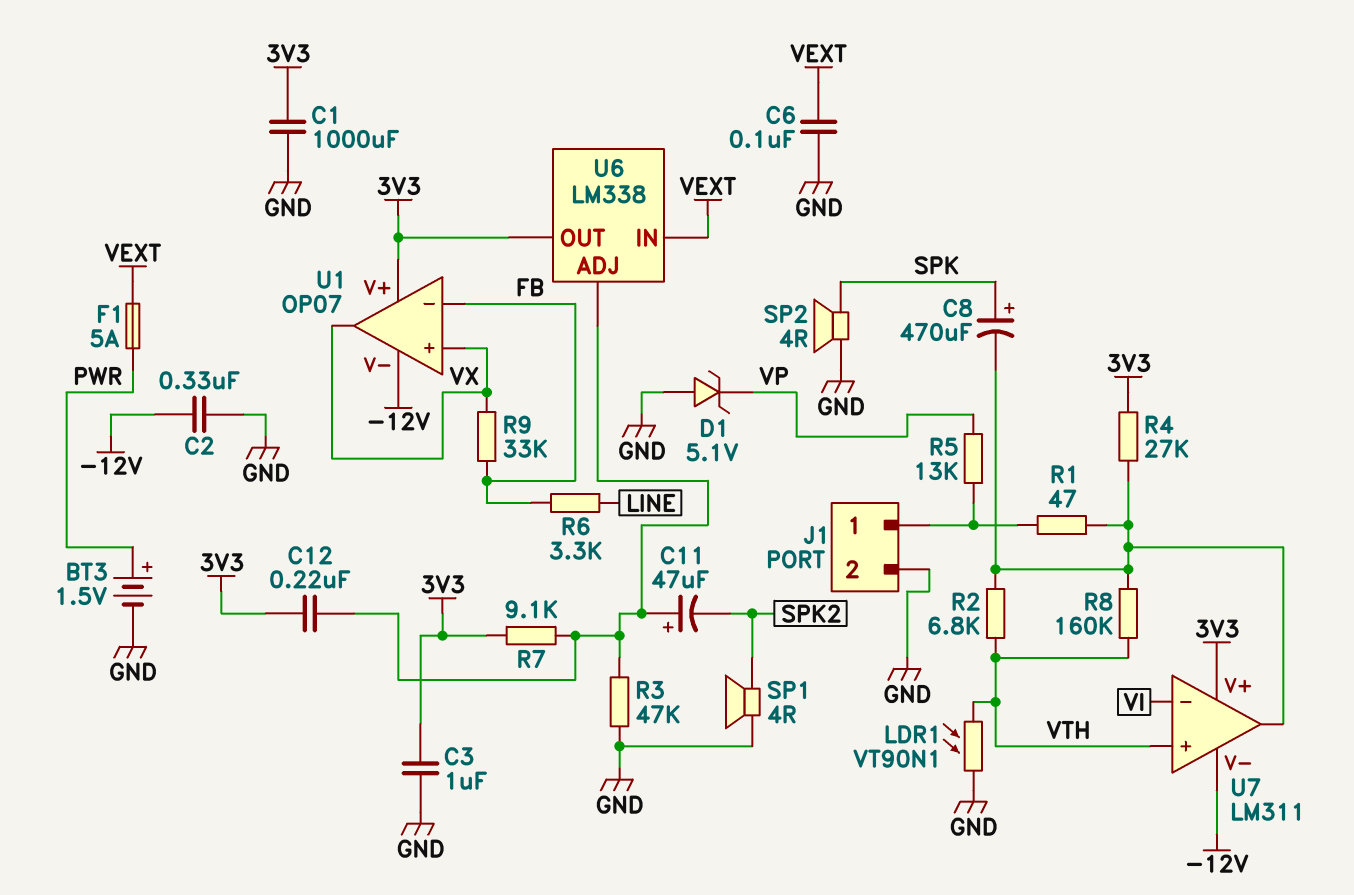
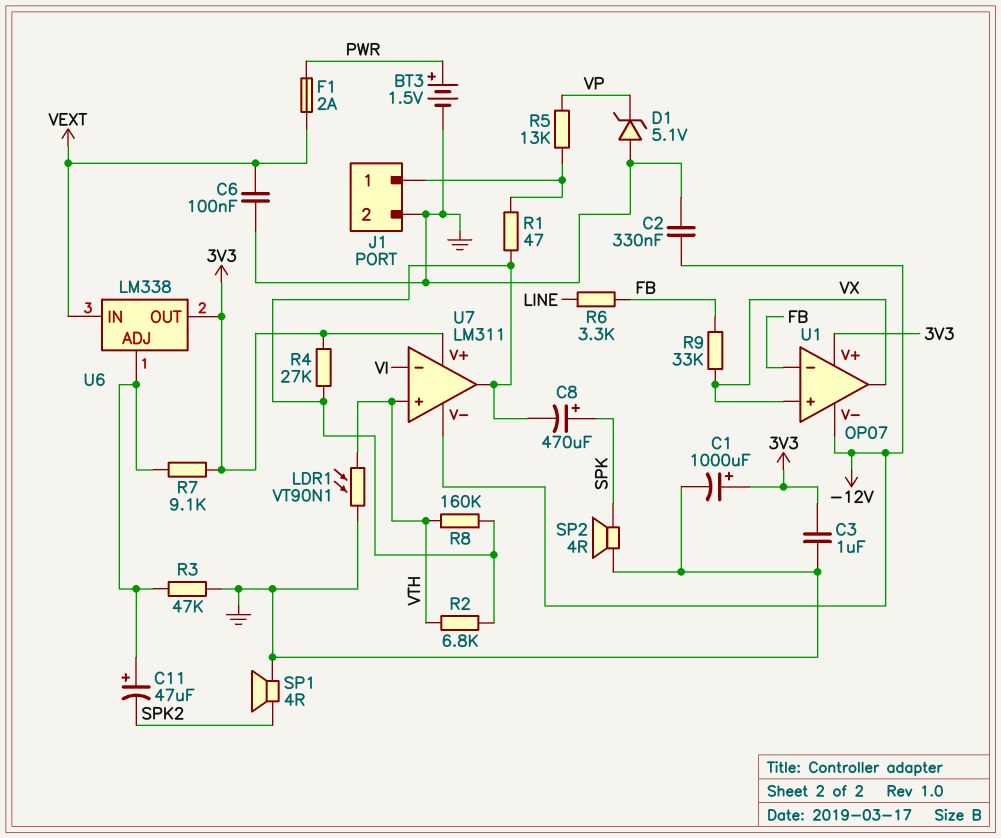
C1: 1000uF (3V3, GND) -> 1000uF (plus 3V3, minus GND)
C12: 220nF (3V3, U6/ADJ) -> none
F1: 5A (PWR, VEXT) -> 2A (PWR, VEXT)

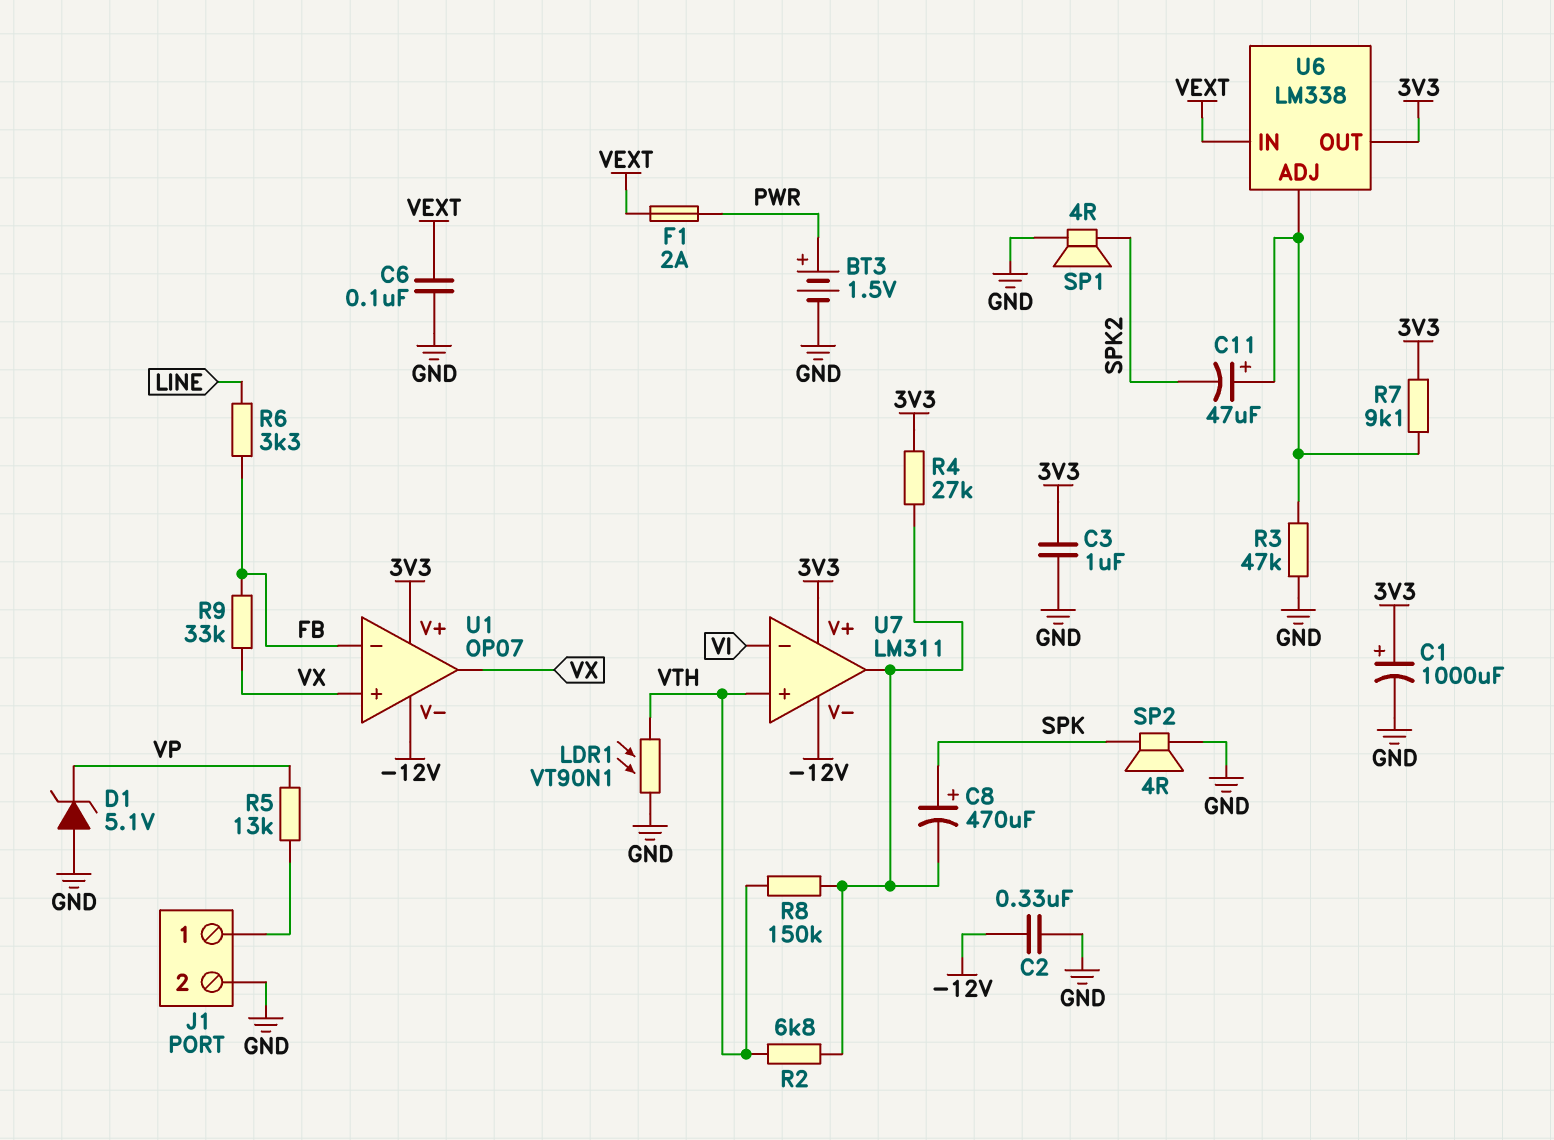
R1: 47 (J1/1, U7/out) -> none
R8: 160k (U7/out, VTH) -> 150k (U7/out, VTH)

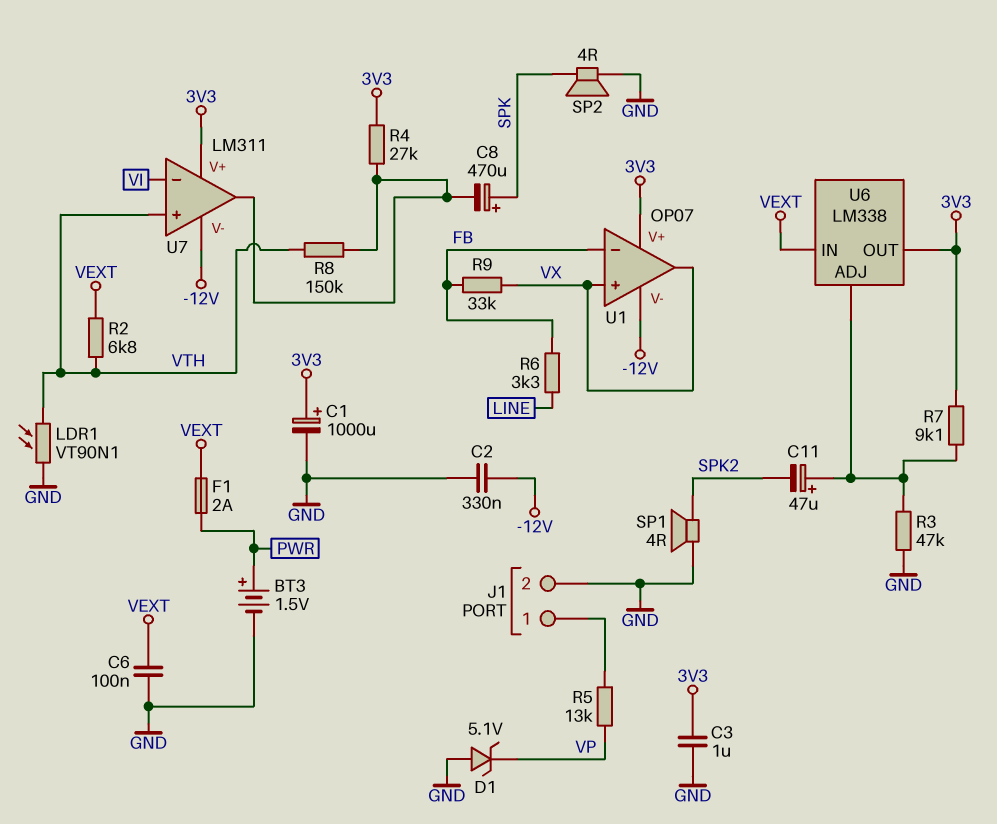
R2: 6.8k (U7/out, VTH) -> 6.8k (VEXT, VTH)

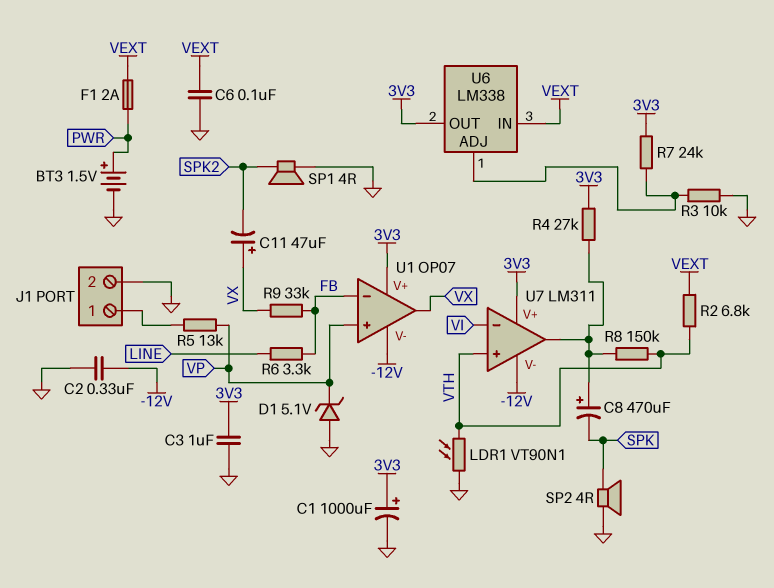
C8: 470uF (plus SPK, minus U7/out) -> 470uF (plus U7/out, minus SPK)
C11: 47uF (plus U6/ADJ, minus SPK2) -> 47uF (plus VX, minus SPK2)
R3: 47k (GND, U6/ADJ) -> 10k (GND, U6/ADJ)
R7: 9.1k (3V3, U6/ADJ) -> 24k (3V3, U6/ADJ)
U1 pin in+: VX -> VP

